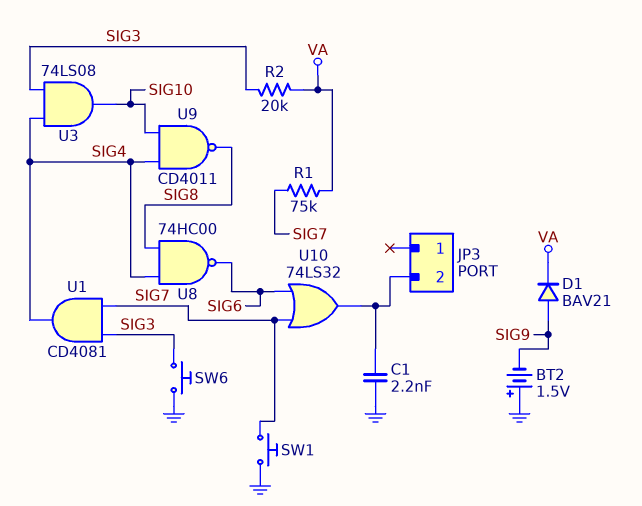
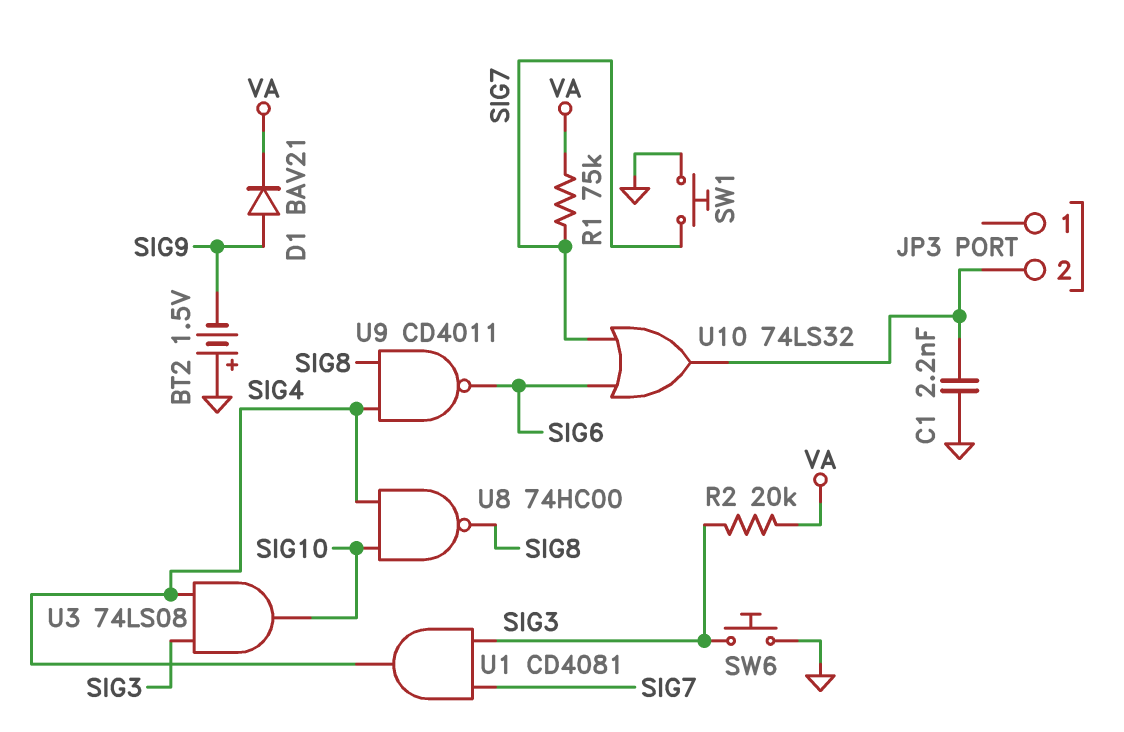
U8: NAND 74HC00 (in SIG4, in SIG8, out SIG6) -> NAND 74HC00 (in SIG4, in SIG10, out SIG8)
U9: NAND CD4011 (in SIG4, in SIG10, out SIG8) -> NAND CD4011 (in SIG4, in SIG8, out SIG6)

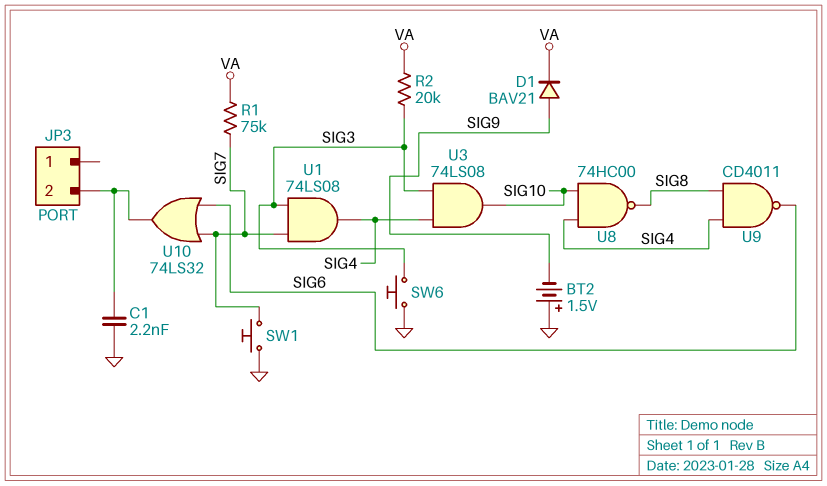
U1: AND CD4081 (in SIG3, in SIG7, out SIG4) -> AND 74LS08 (in SIG3, in SIG7, out SIG4)

